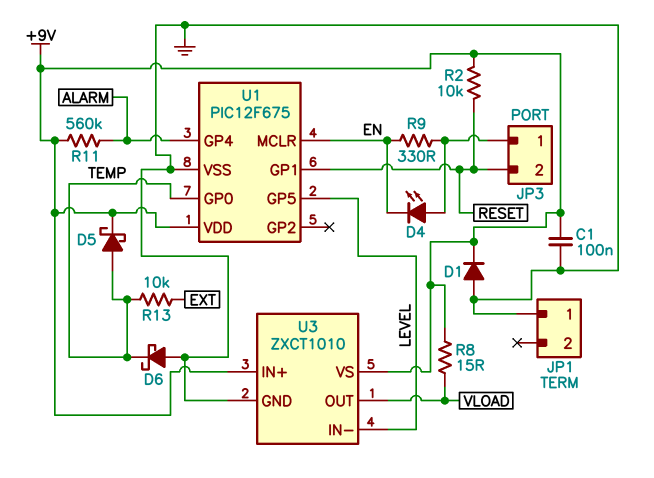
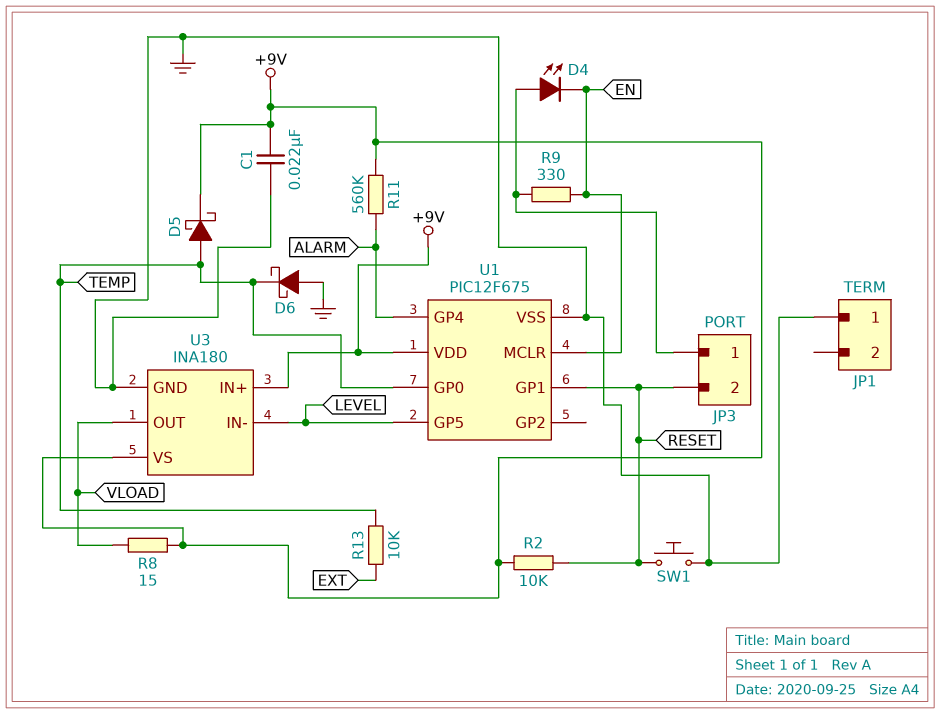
C1: 100nF (+9V, GND) -> 22nF (+9V, GND)
D1: diode (A GND, K +9V) -> none
SW1: none -> button (GND, RESET)
U3: ZXCT1010 -> INA180

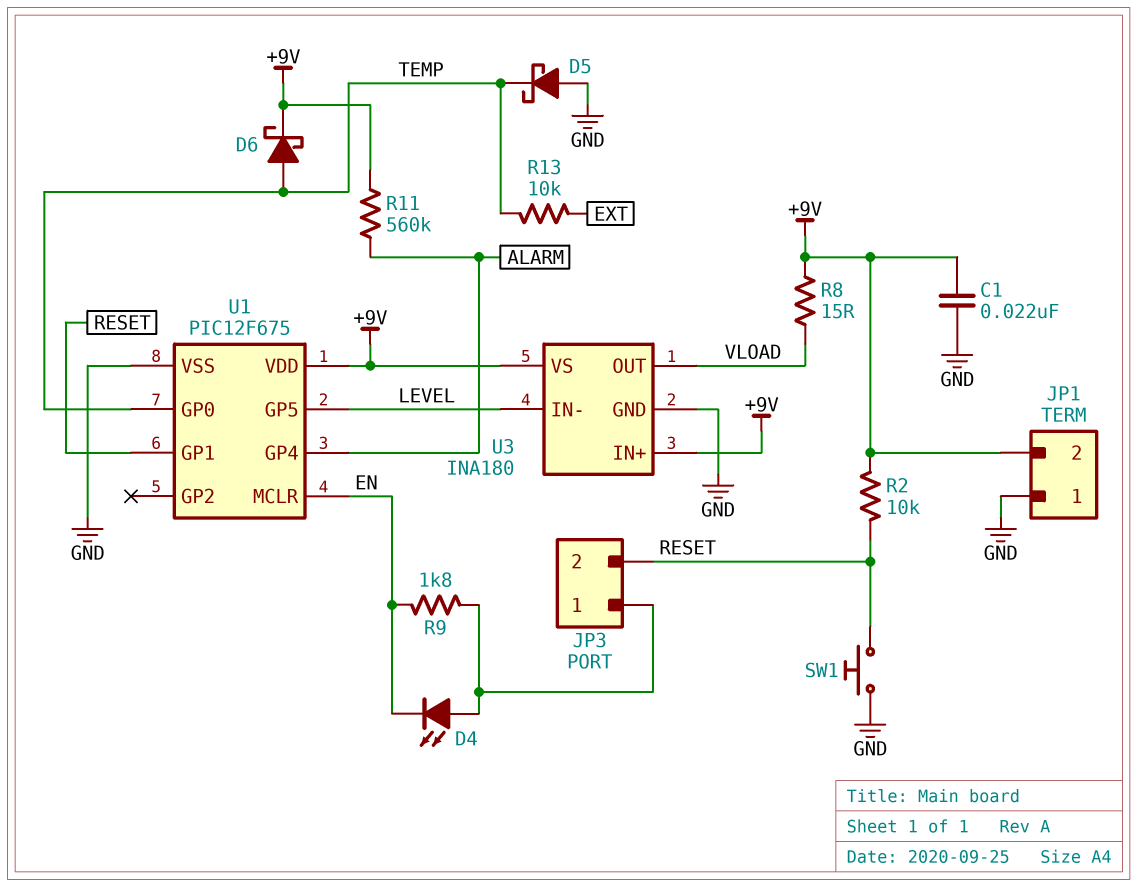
D5: schottky (A TEMP, K +9V) -> schottky (A GND, K TEMP)
D6: schottky (A GND, K TEMP) -> schottky (A TEMP, K +9V)
JP1 pin 2: none -> +9V
R9: 330 (EN, JP3/1) -> 1.8k (EN, JP3/1)

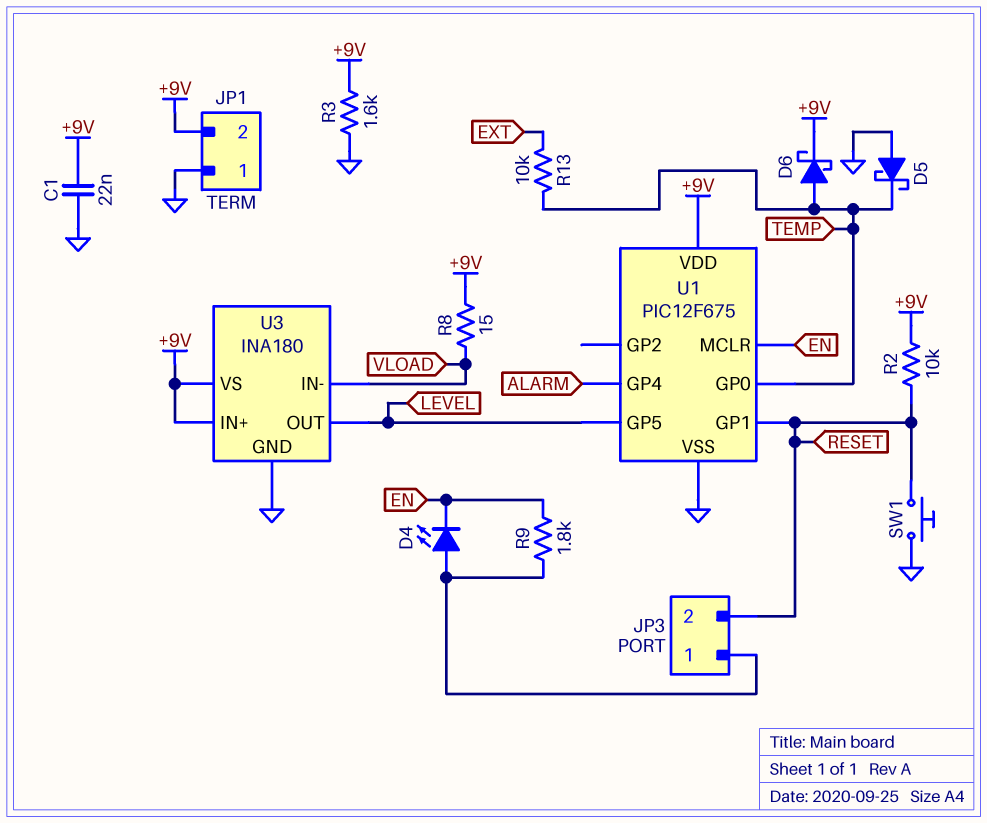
R3: none -> 1.6k (+9V, GND)
R11: 560k (+9V, ALARM) -> none
U3 pin IN-: LEVEL -> VLOAD
U3 pin OUT: VLOAD -> LEVEL

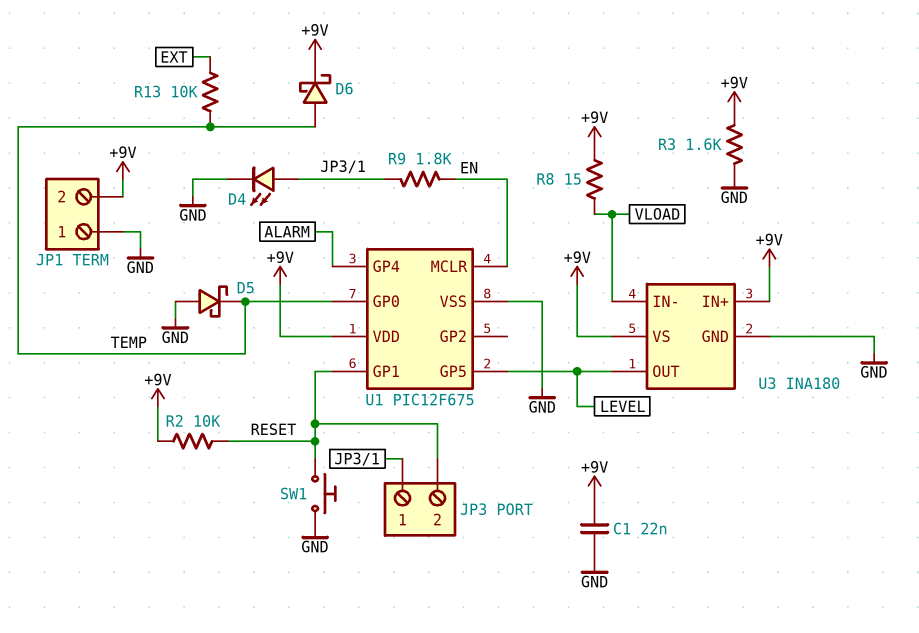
D4: LED (A JP3/1, K EN) -> LED (A JP3/1, K GND)

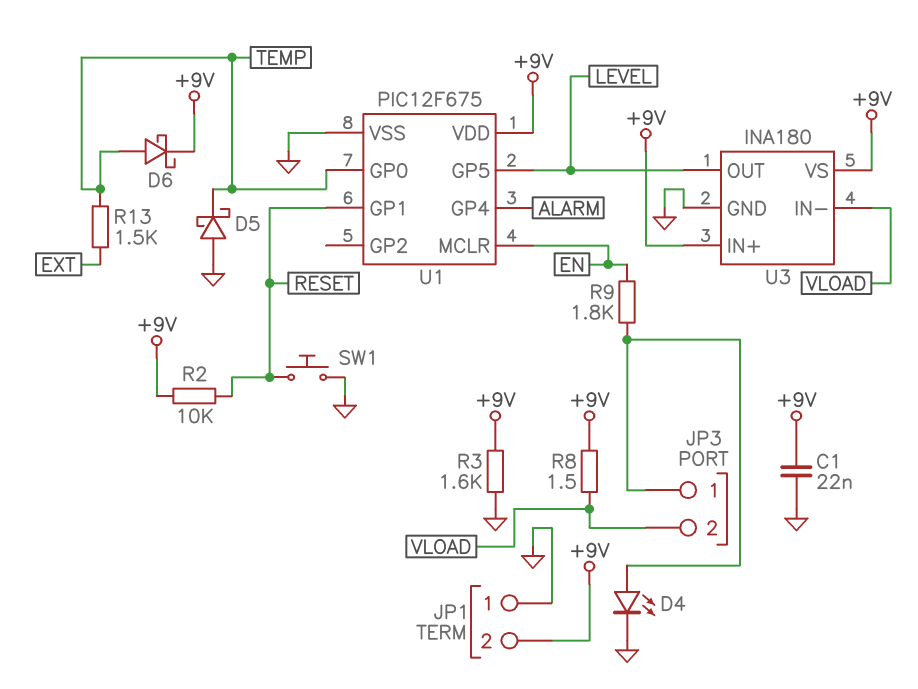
JP3 pin 2: RESET -> VLOAD
R8: 15 (+9V, VLOAD) -> 1.5 (+9V, VLOAD)
R13: 10k (EXT, TEMP) -> 1.5k (EXT, TEMP)

